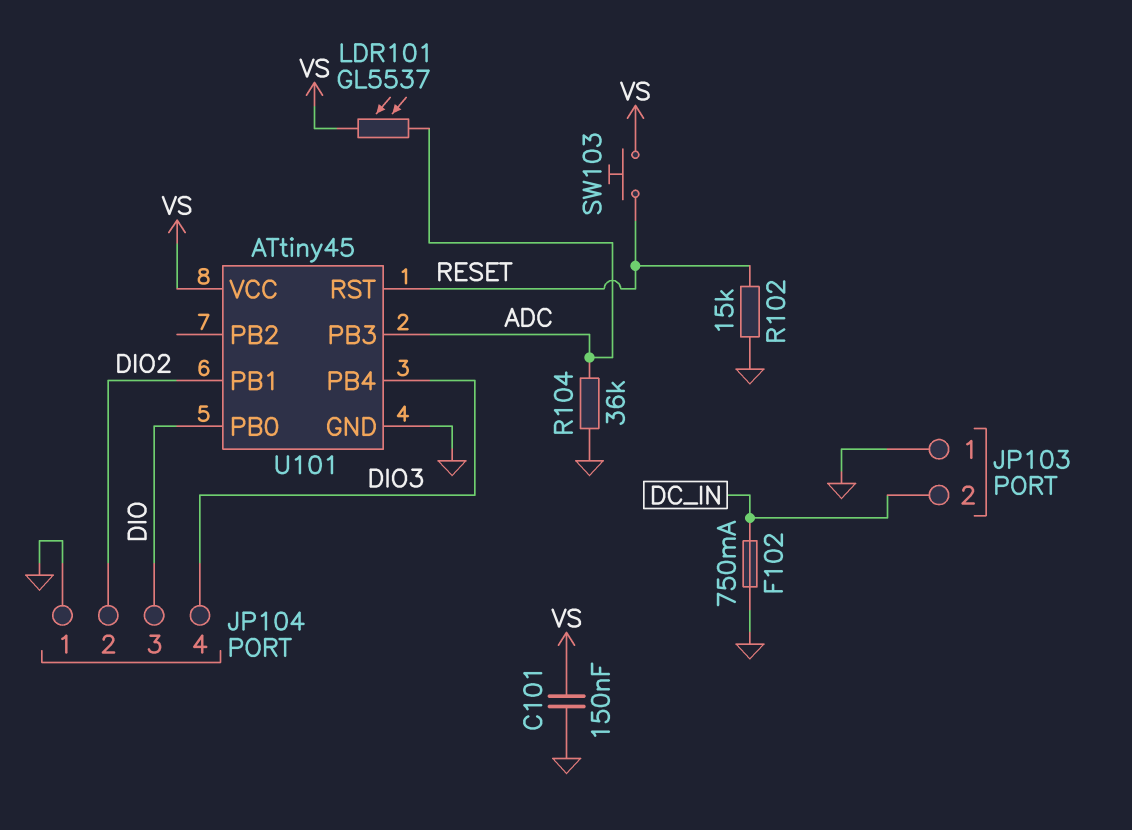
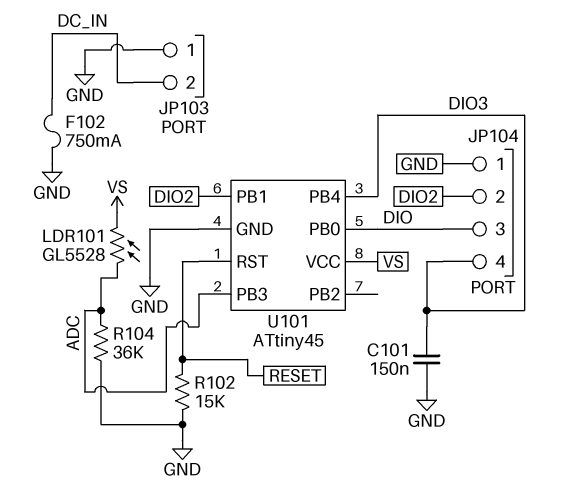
C101: 150nF (GND, VS) -> 150nF (DIO3, GND)
LDR101: GL5537 (ADC, VS) -> GL5528 (ADC, VS)
SW103: button (RESET, VS) -> none

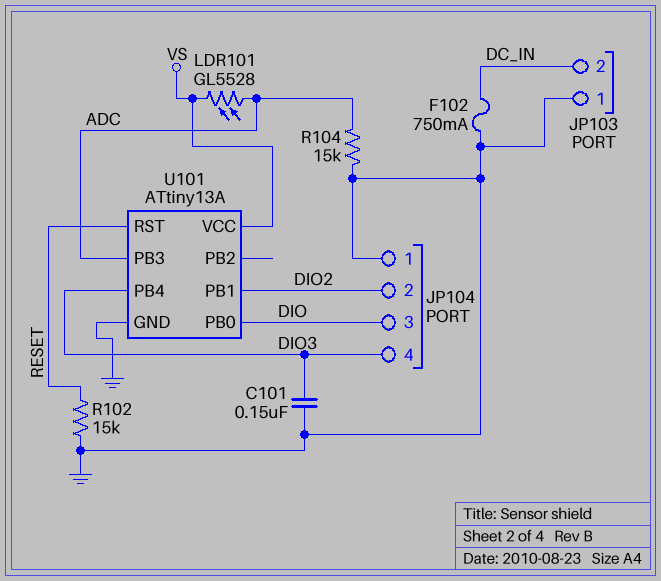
R104: 36k (ADC, GND) -> 15k (ADC, GND)
U101: ATtiny45 -> ATtiny13A

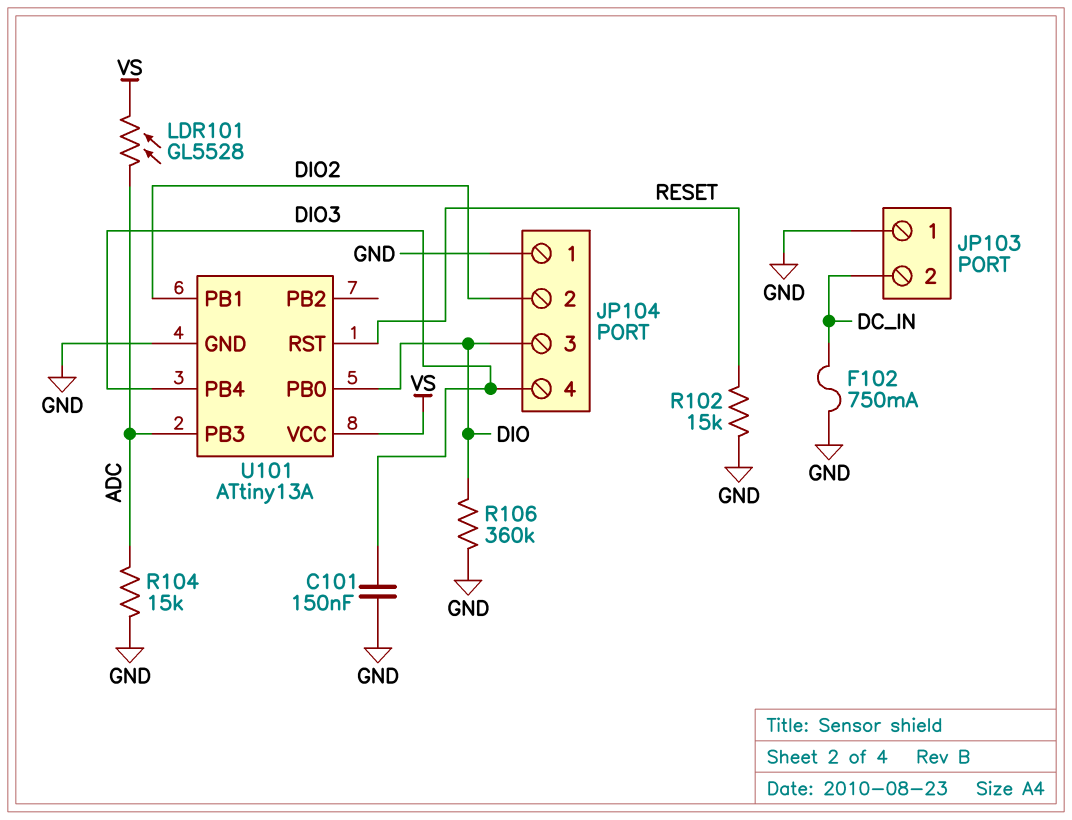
R106: none -> 360k (DIO, GND)

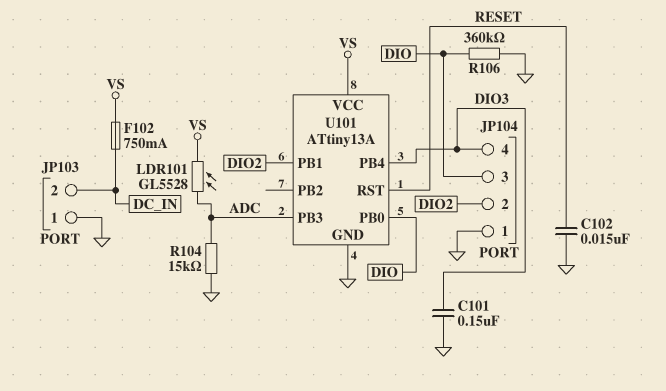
C102: none -> 15nF (GND, RESET)
F102: 750mA (DC_IN, GND) -> 750mA (DC_IN, VS)
R102: 15k (GND, RESET) -> none

